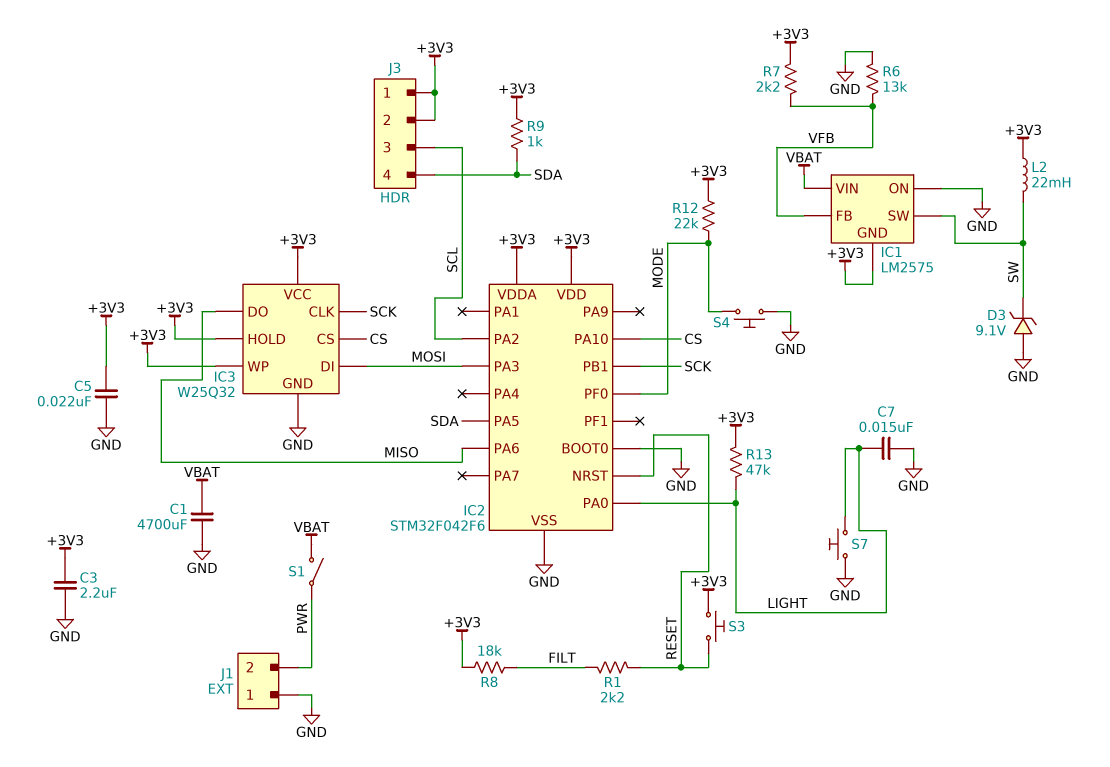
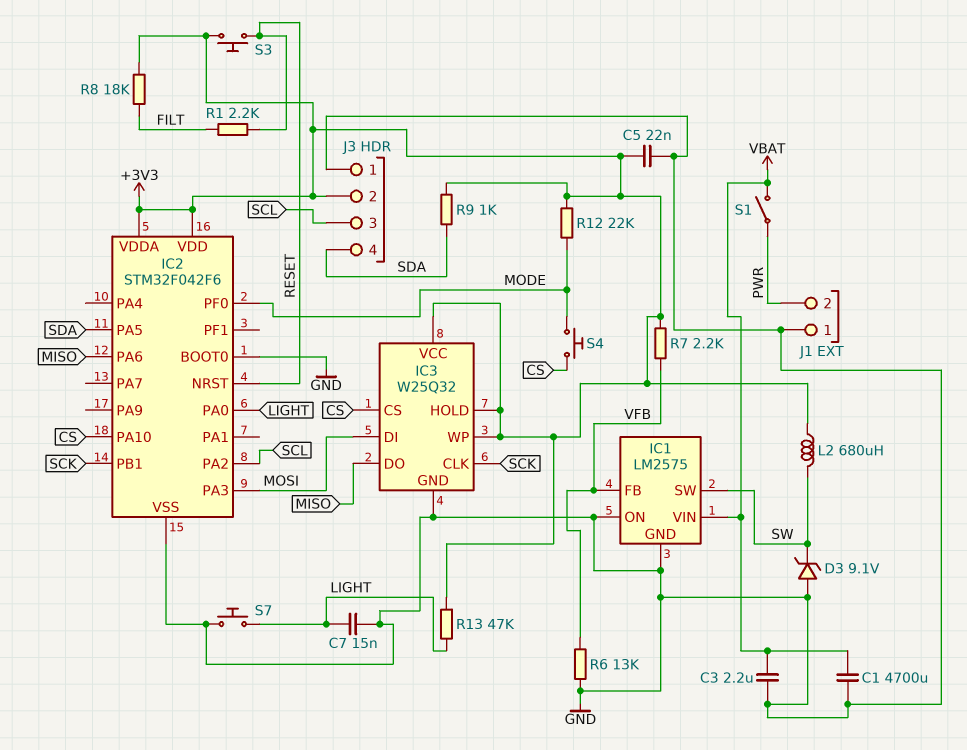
C3: 2.2uF (+3V3, GND) -> 2.2uF (GND, VBAT)
IC1 pin GND: +3V3 -> GND
J3 pin 1: +3V3 -> GND
L2: 22mH (+3V3, SW) -> 680uH (+3V3, SW)
S4: button (GND, MODE) -> button (CS, MODE)

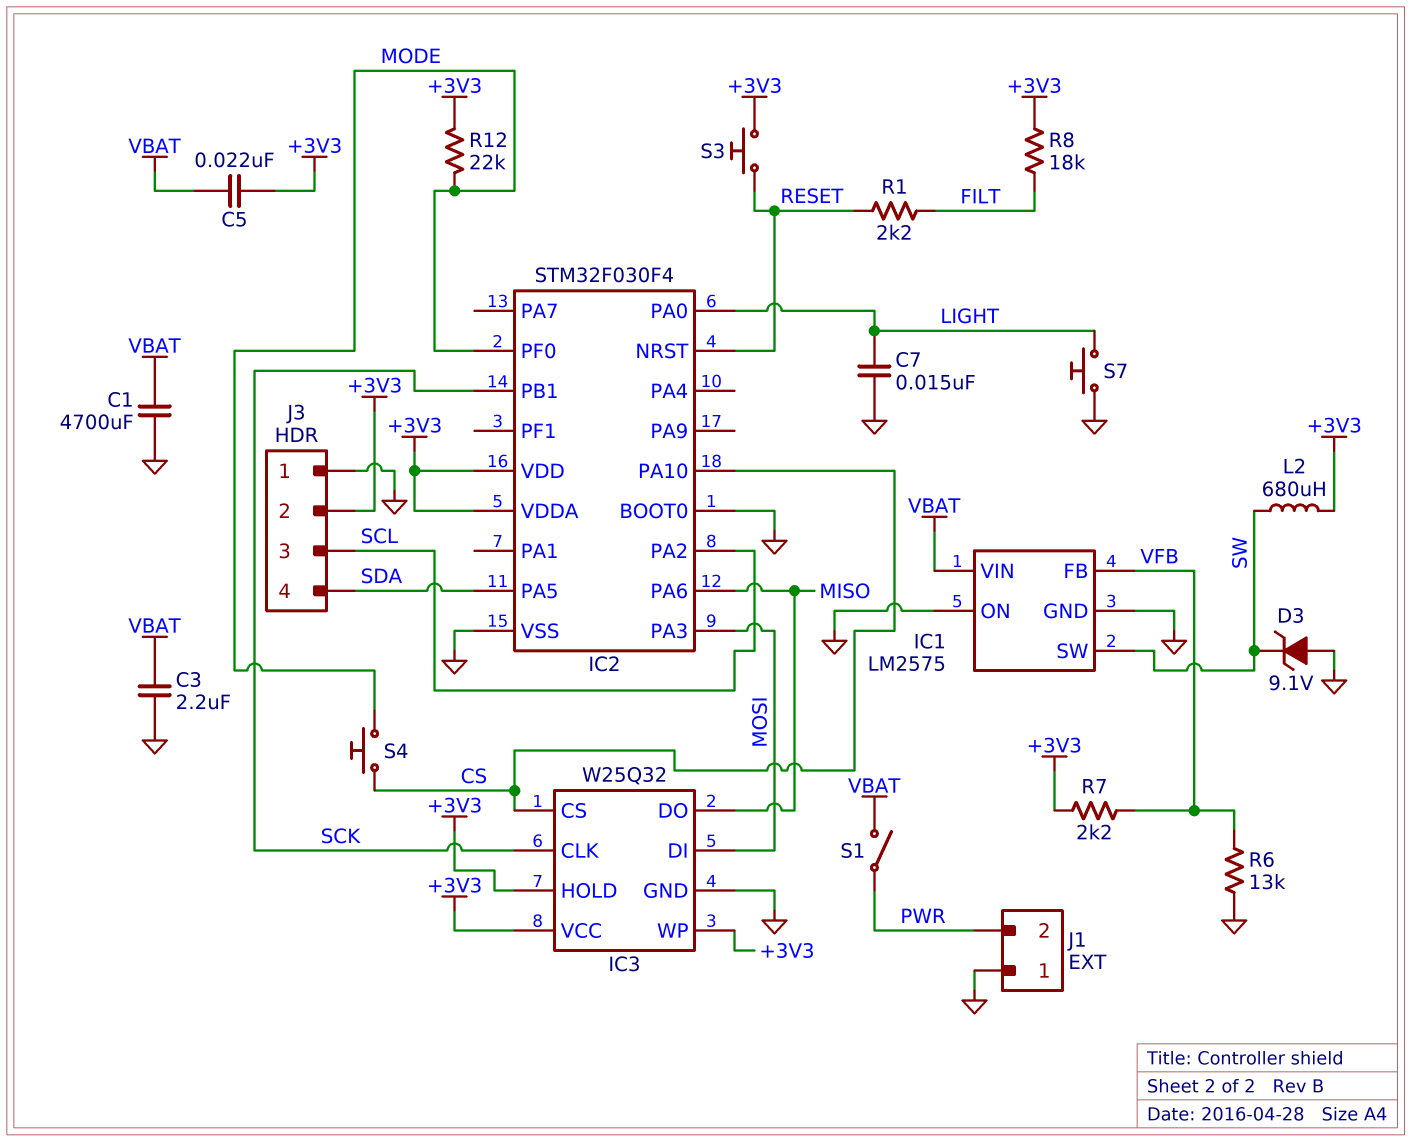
C5: 22nF (+3V3, GND) -> 22nF (+3V3, VBAT)
IC2: STM32F042F6 -> STM32F030F4
R9: 1k (+3V3, SDA) -> none
R13: 47k (+3V3, LIGHT) -> none

